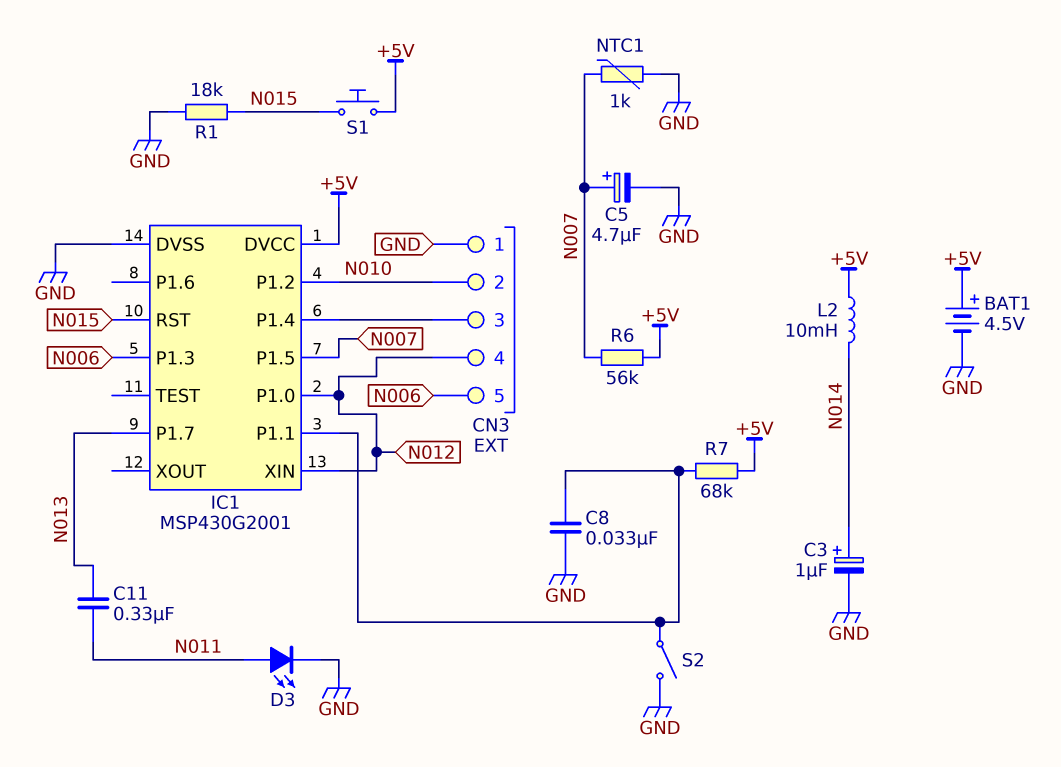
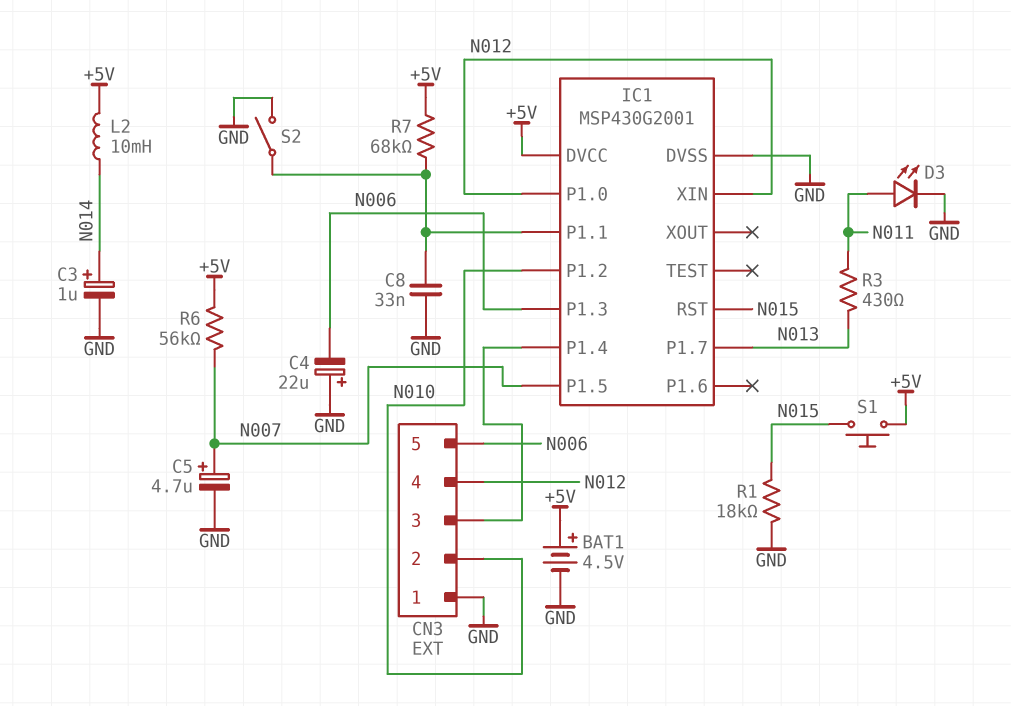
C4: none -> 22uF (plus GND, minus N006)
C11: 330nF (N011, N013) -> none
NTC1: 1k (GND, N007) -> none
R3: none -> 430 (N011, N013)

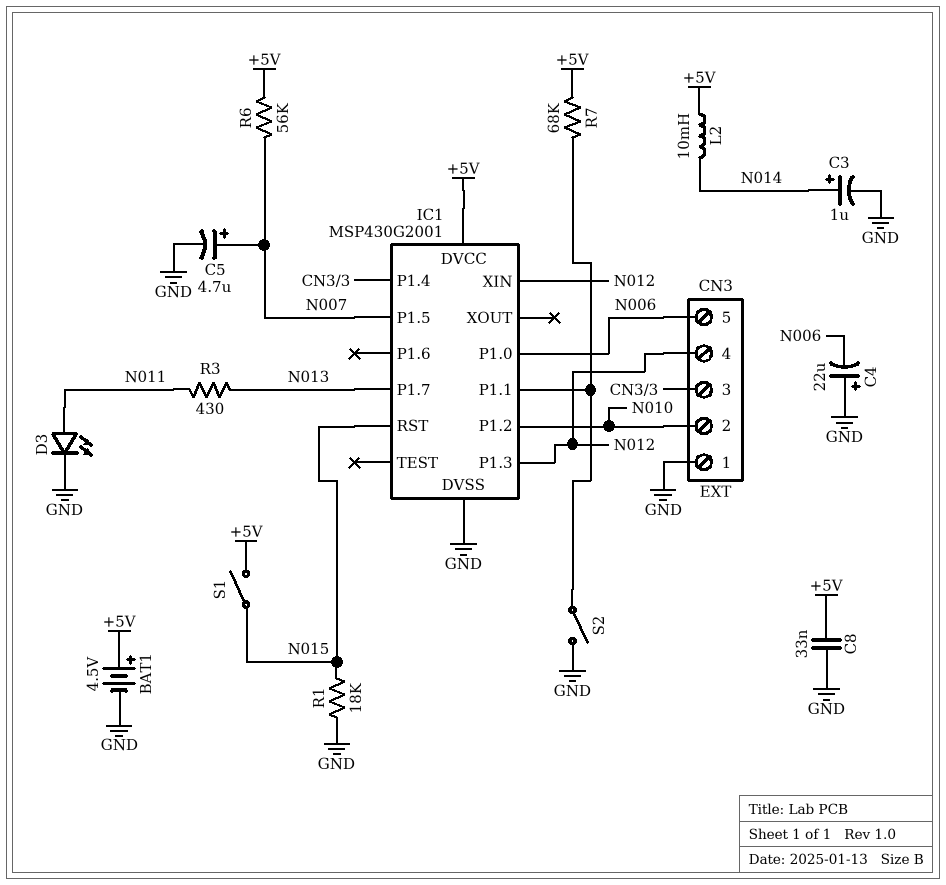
C8: 33nF (GND, IC1/P1.1) -> 33nF (+5V, GND)
IC1 pin P1.0: N012 -> N006
IC1 pin P1.3: N006 -> N012
S1: button (+5V, N015) -> switch (+5V, N015)

